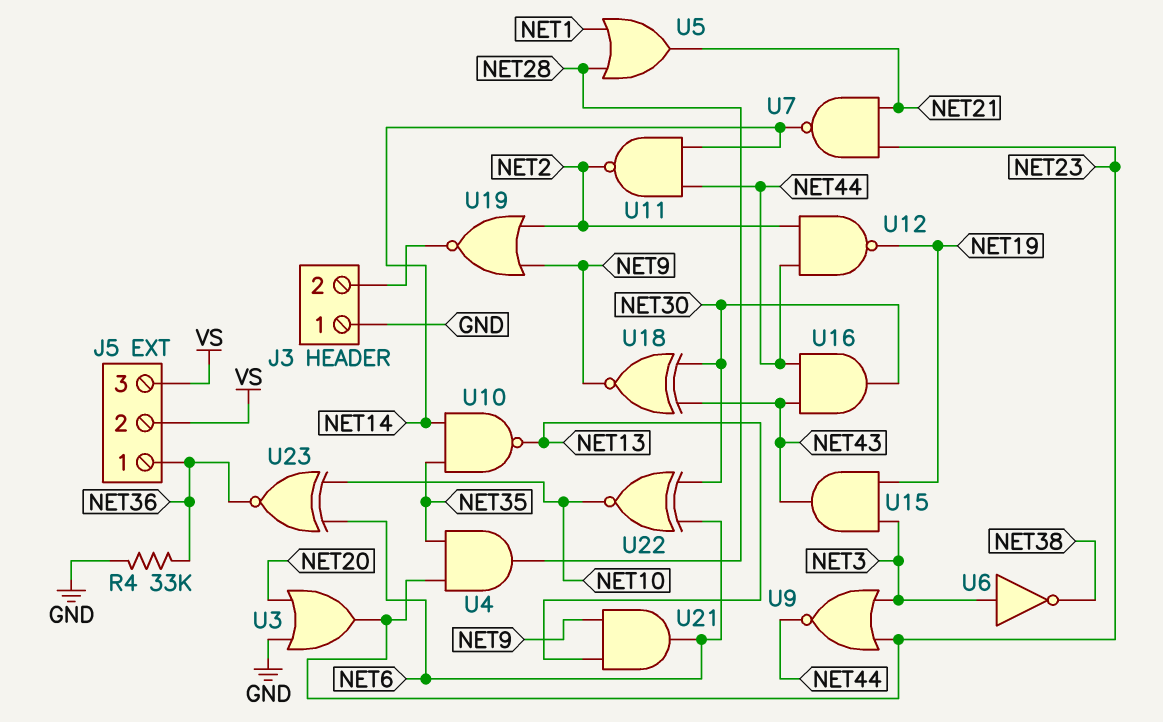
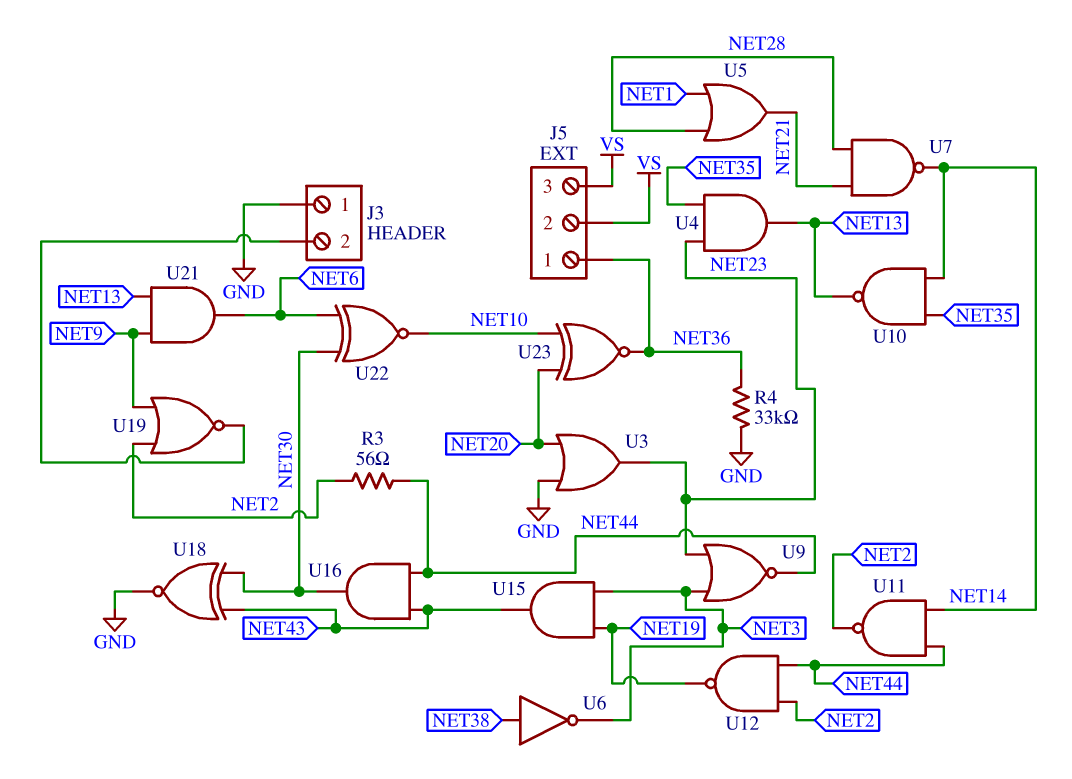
R3: none -> 56 (NET2, NET44)
U4: AND (in NET23, in NET35, out NET28) -> AND (in NET23, in NET35, out NET13)
U6: NOT (in NET3, out NET38) -> NOT (in NET38, out NET3)
U7: NAND (in NET21, in NET23, out NET14) -> NAND (in NET21, in NET28, out NET14)
U18: XNOR (in NET30, in NET43, out NET9) -> XNOR (in NET30, in NET43, out GND)
U23: XNOR (in NET6, in NET10, out NET36) -> XNOR (in NET10, in NET20, out NET36)

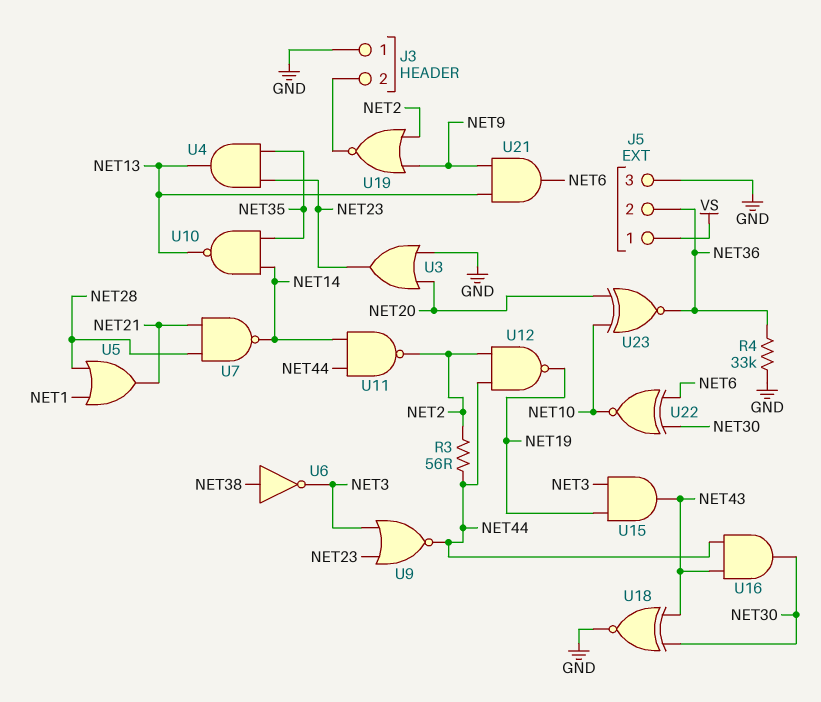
J5 pin 1: NET36 -> VS
J5 pin 2: VS -> NET36
J5 pin 3: VS -> GND

